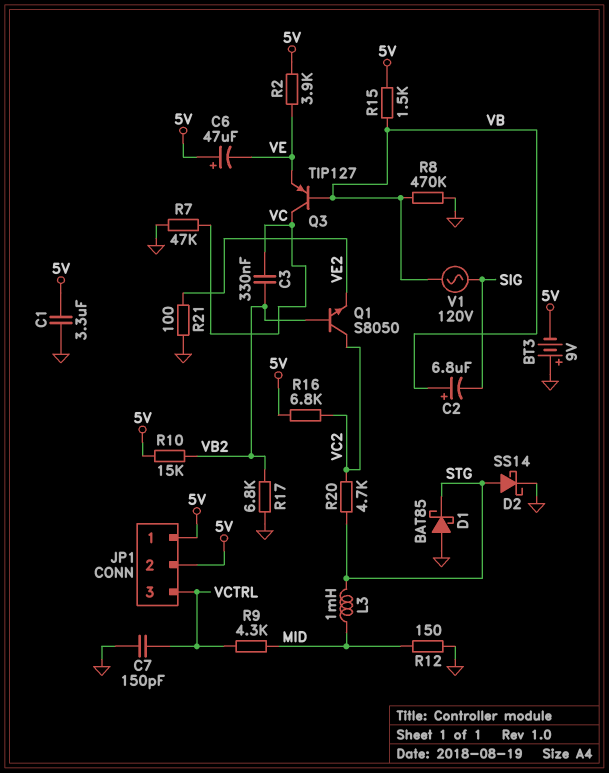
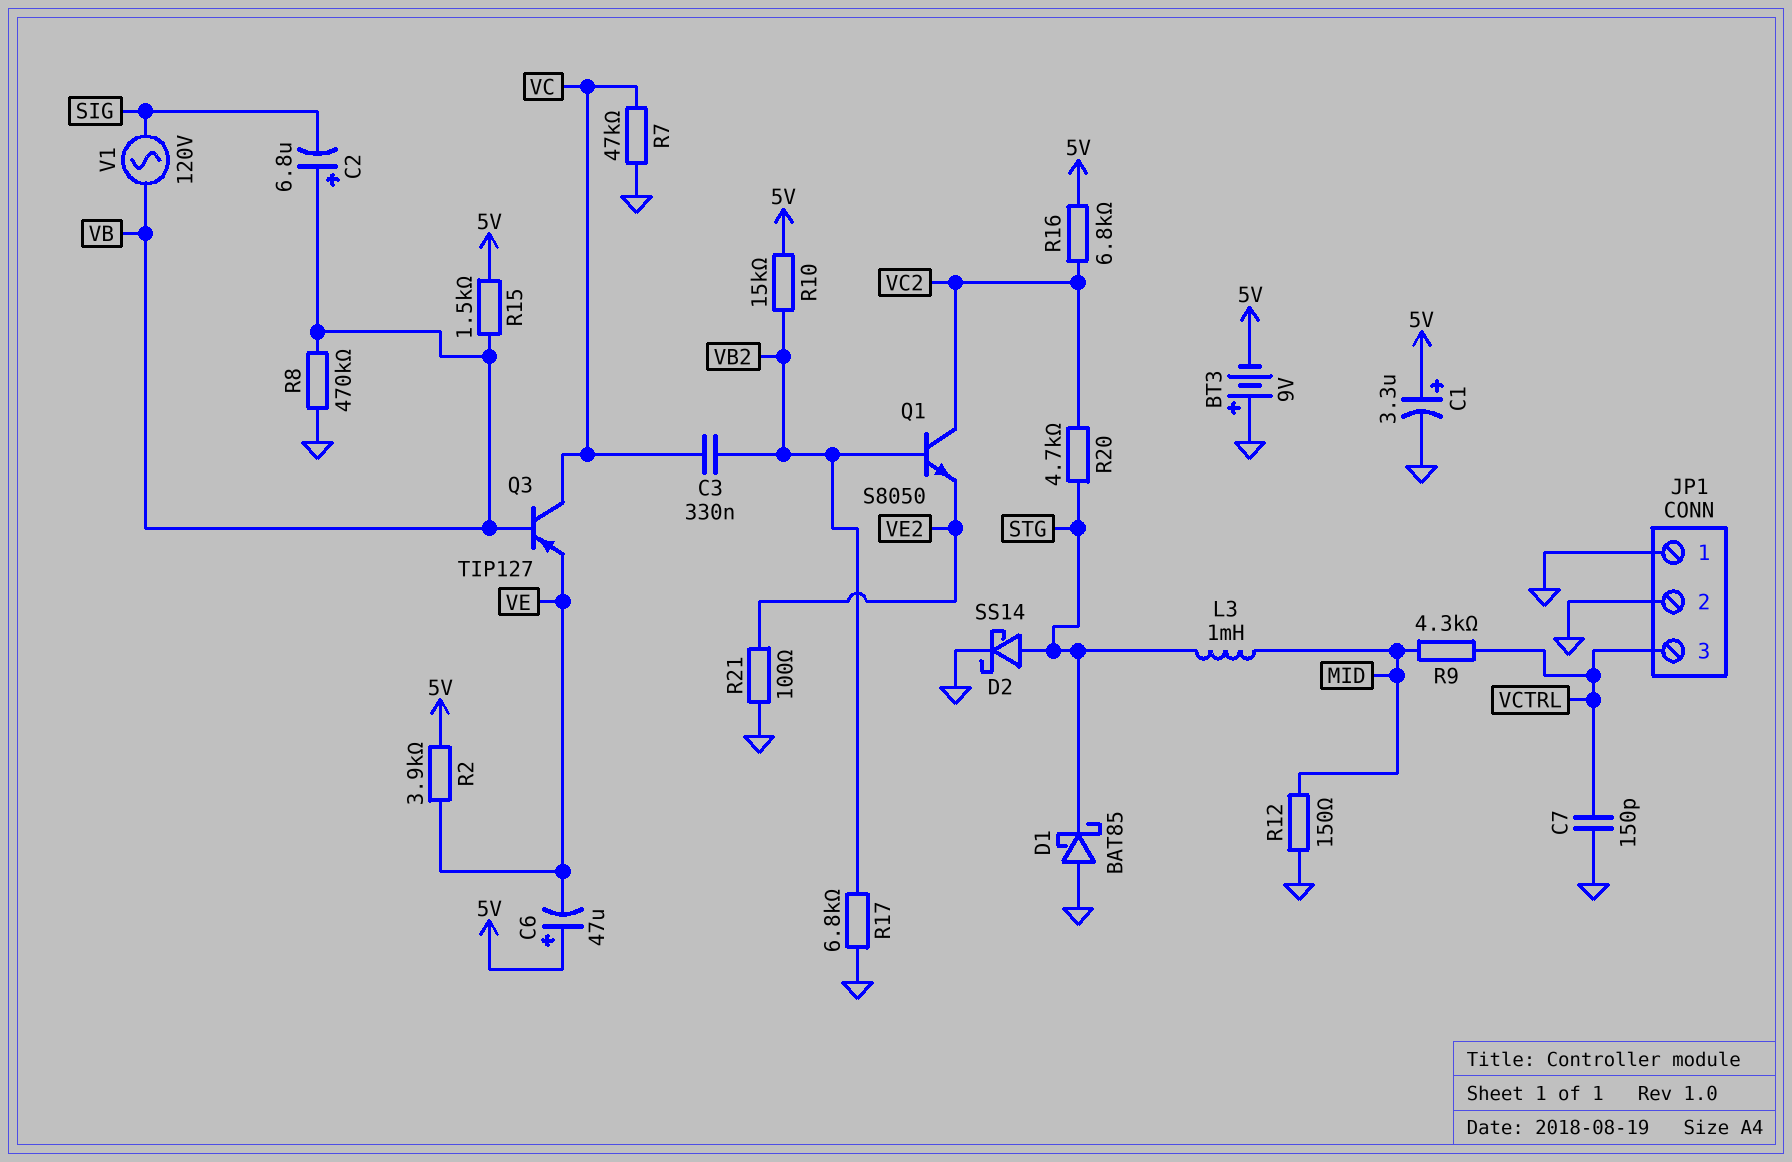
C1: 3.3uF (5V, GND) -> 3.3uF (plus 5V, minus GND)
JP1 pin 1: 5V -> GND
JP1 pin 2: 5V -> GND

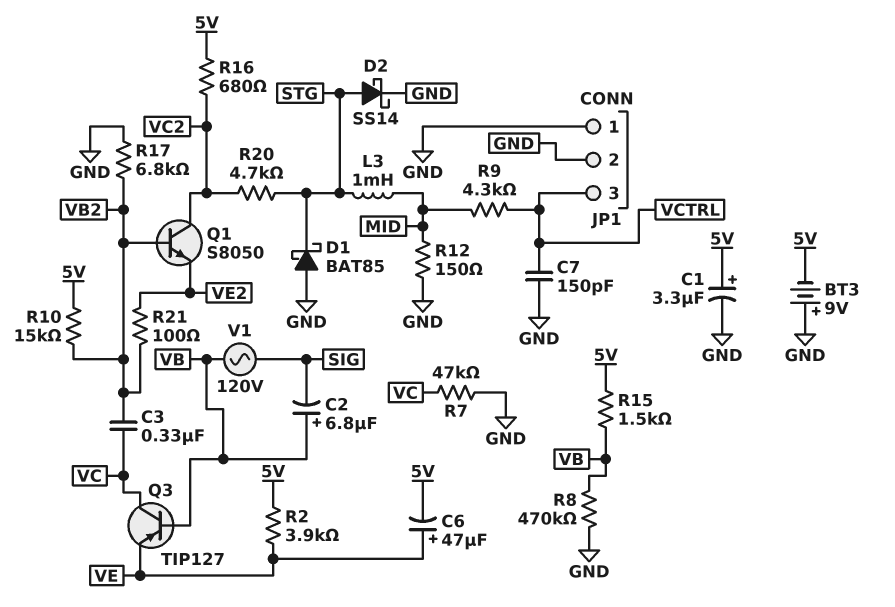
C6: 47uF (plus 5V, minus VE) -> 47uF (plus VE, minus 5V)
R16: 6.8k (5V, VC2) -> 680 (5V, VC2)
R21: 100 (GND, VE2) -> 100 (VB2, VE2)

